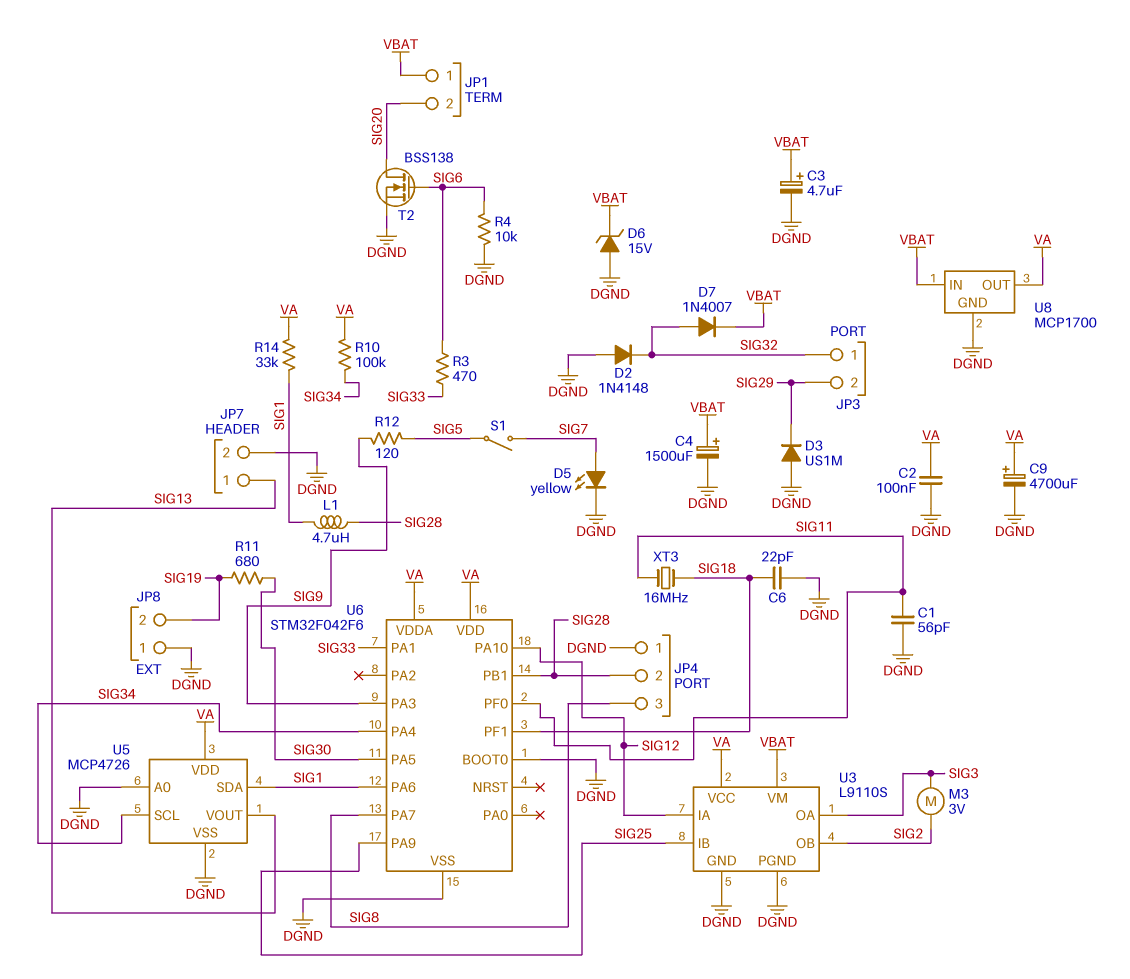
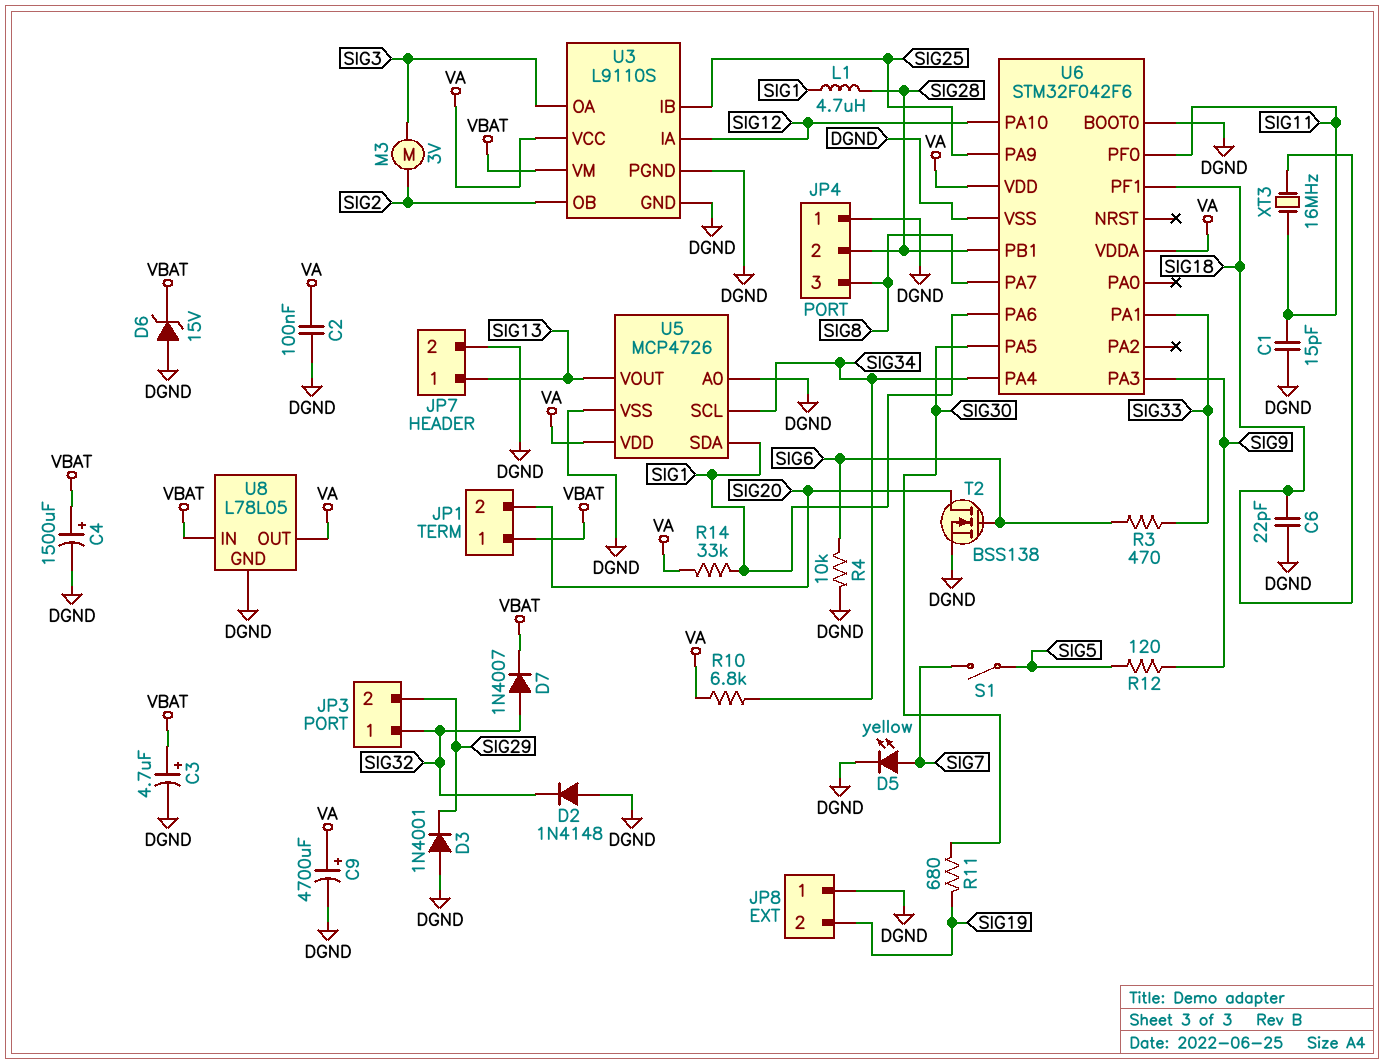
C1: 56pF (DGND, SIG11) -> 15pF (DGND, SIG11)
D3: diode US1M (A DGND, K SIG29) -> diode 1N4001 (A DGND, K SIG29)
R10: 100k (SIG34, VA) -> 6.8k (SIG34, VA)
U8: MCP1700 -> L78L05

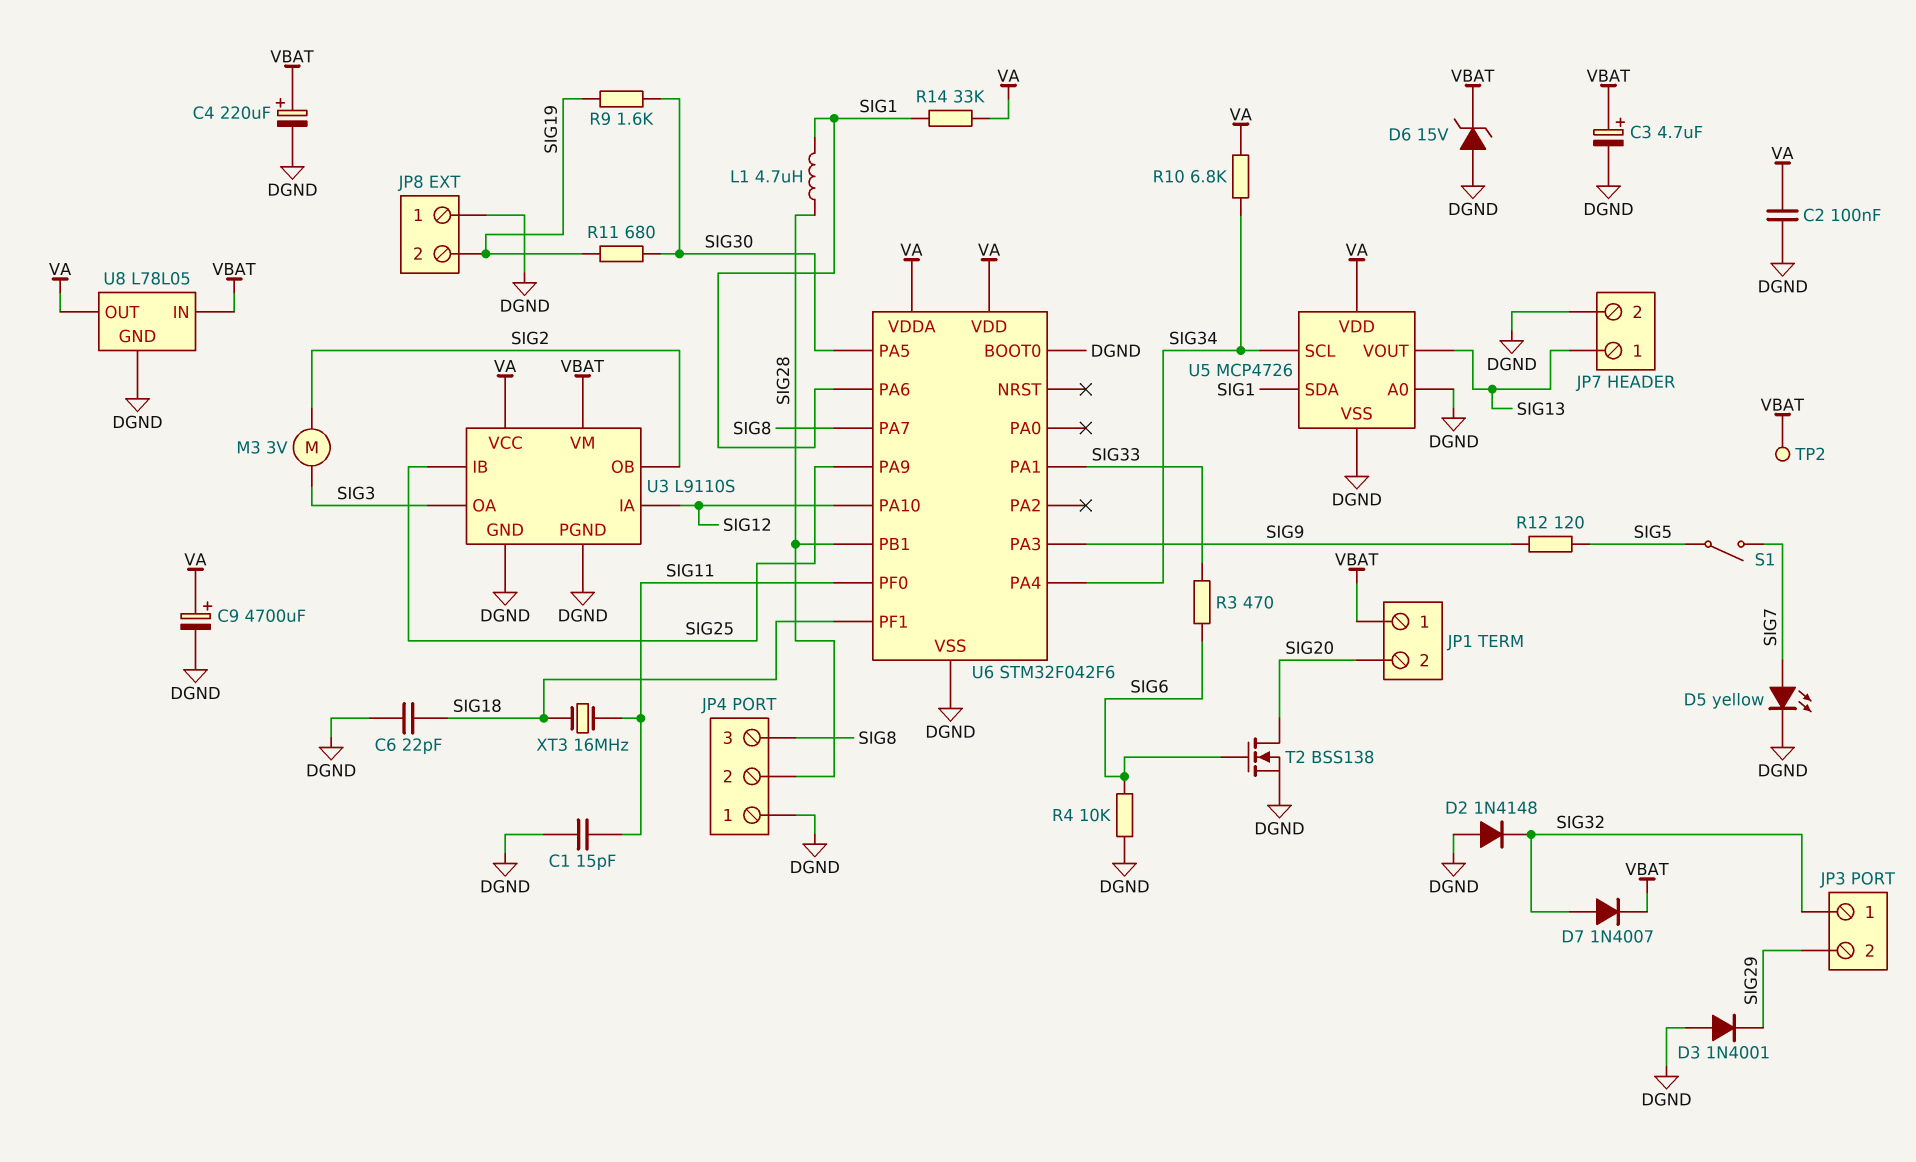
C4: 1500uF (plus VBAT, minus DGND) -> 220uF (plus VBAT, minus DGND)
R9: none -> 1.6k (SIG19, SIG30)
TP2: none -> test point (VBAT)

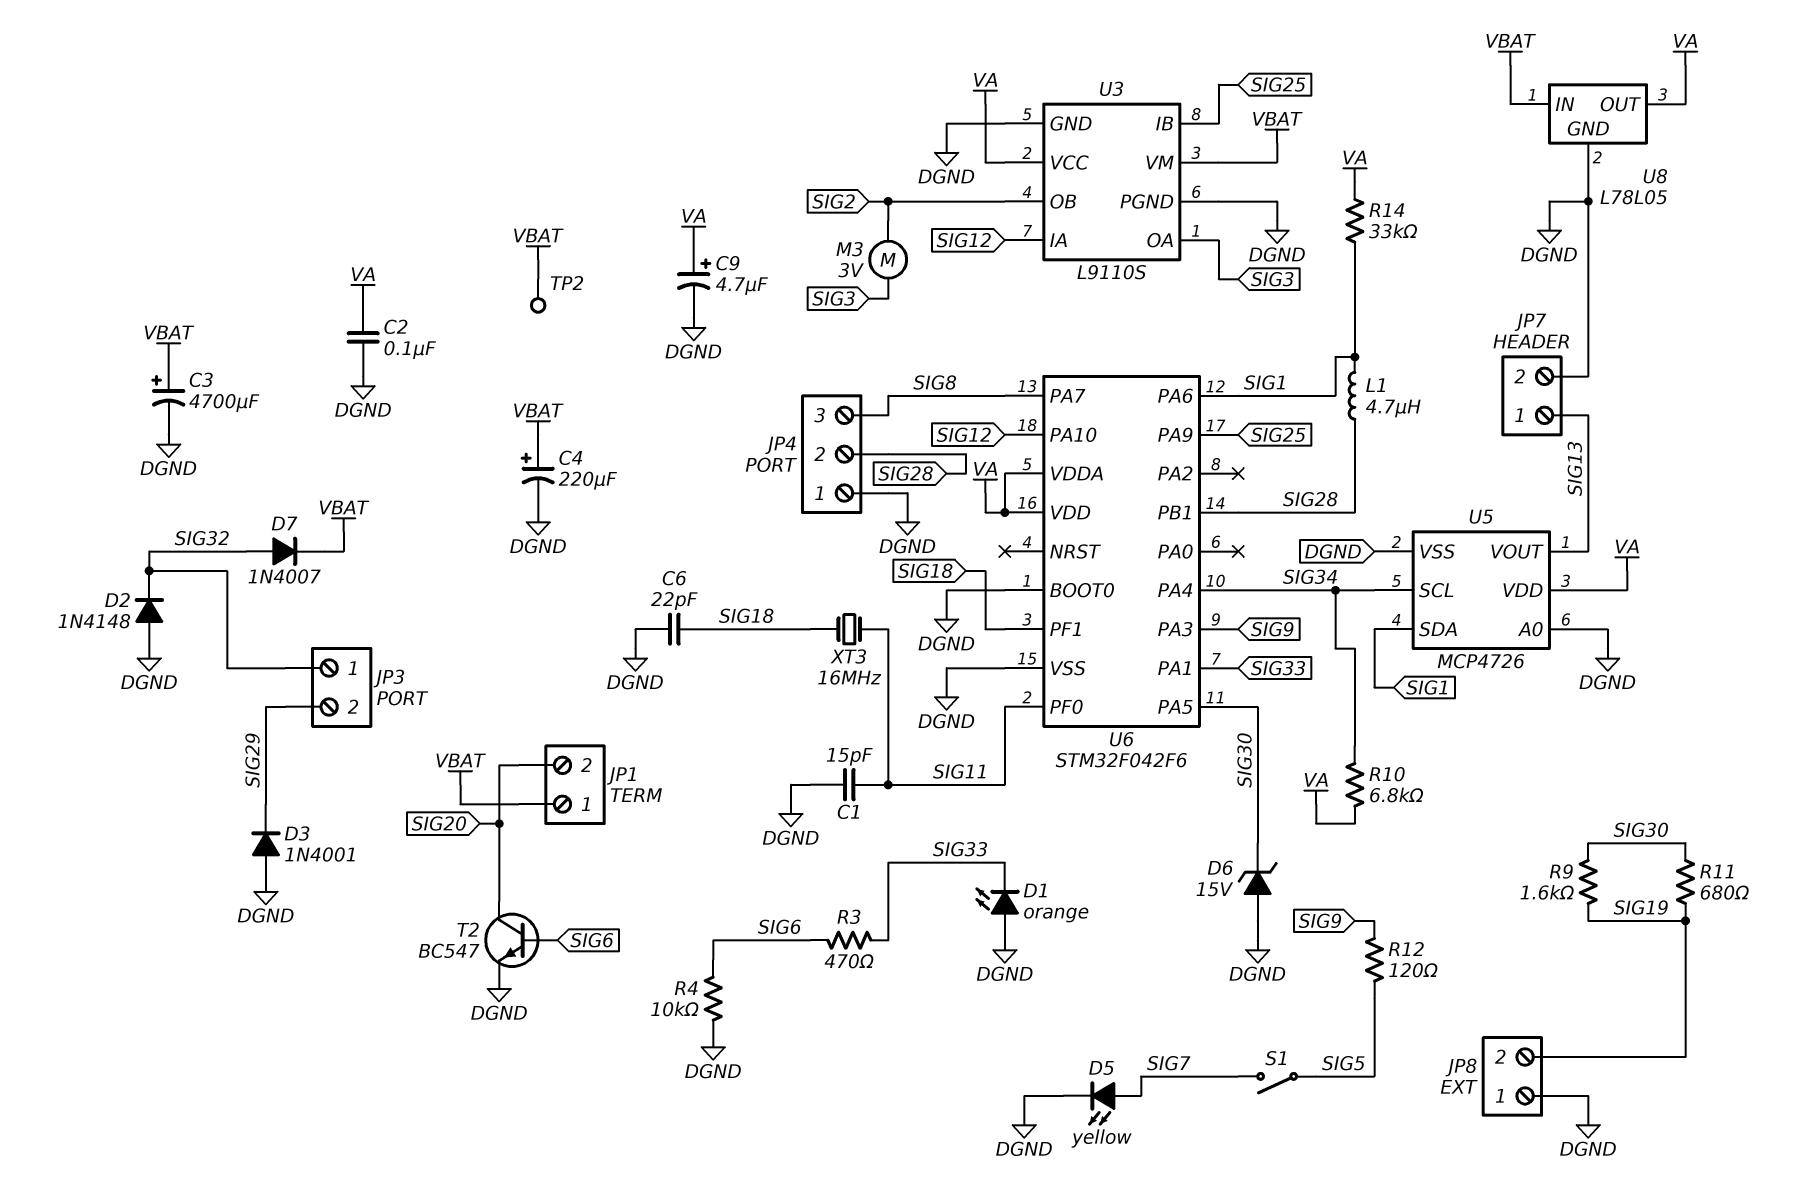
C3: 4.7uF (plus VBAT, minus DGND) -> 4700uF (plus VBAT, minus DGND)
C9: 4700uF (plus VA, minus DGND) -> 4.7uF (plus VA, minus DGND)
D1: none -> LED orange (A DGND, K SIG33)
D6: zener 15V (A DGND, K VBAT) -> zener 15V (A DGND, K SIG30)
T2: NMOS BSS138 (G SIG6, D SIG20, S DGND) -> NPN BC547 (B SIG6, C SIG20, E DGND)

